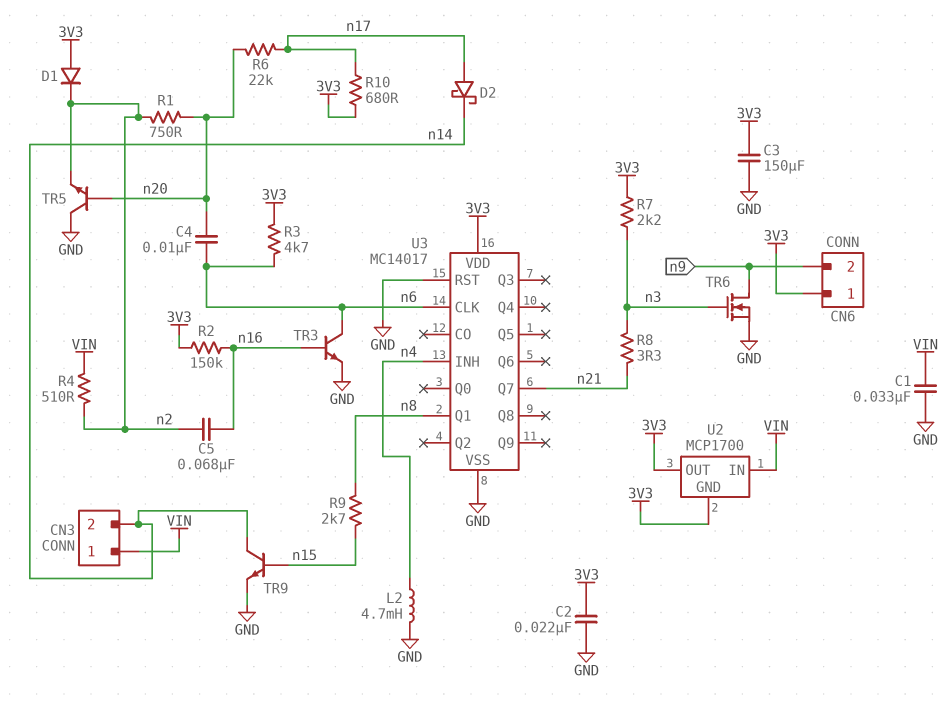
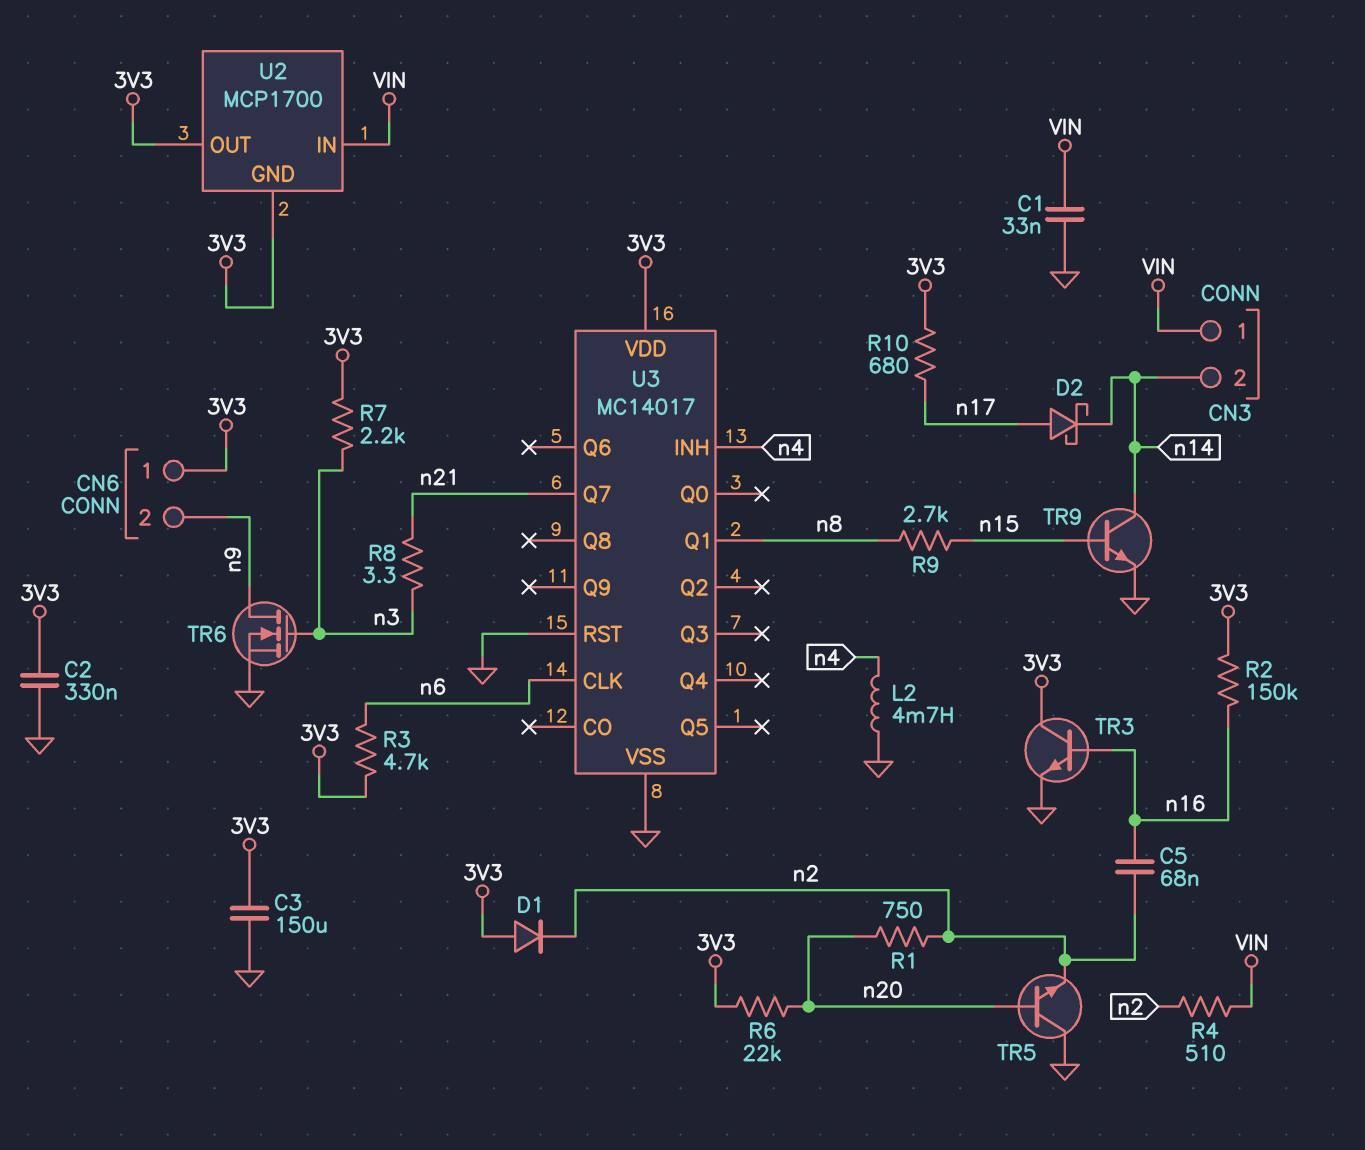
C2: 22nF (3V3, GND) -> 330nF (3V3, GND)
C4: 10nF (n6, n20) -> none
R6: 22k (n17, n20) -> 22k (3V3, n20)
TR3: NPN (B n16, C n6, E GND) -> NPN (B n16, C 3V3, E GND)

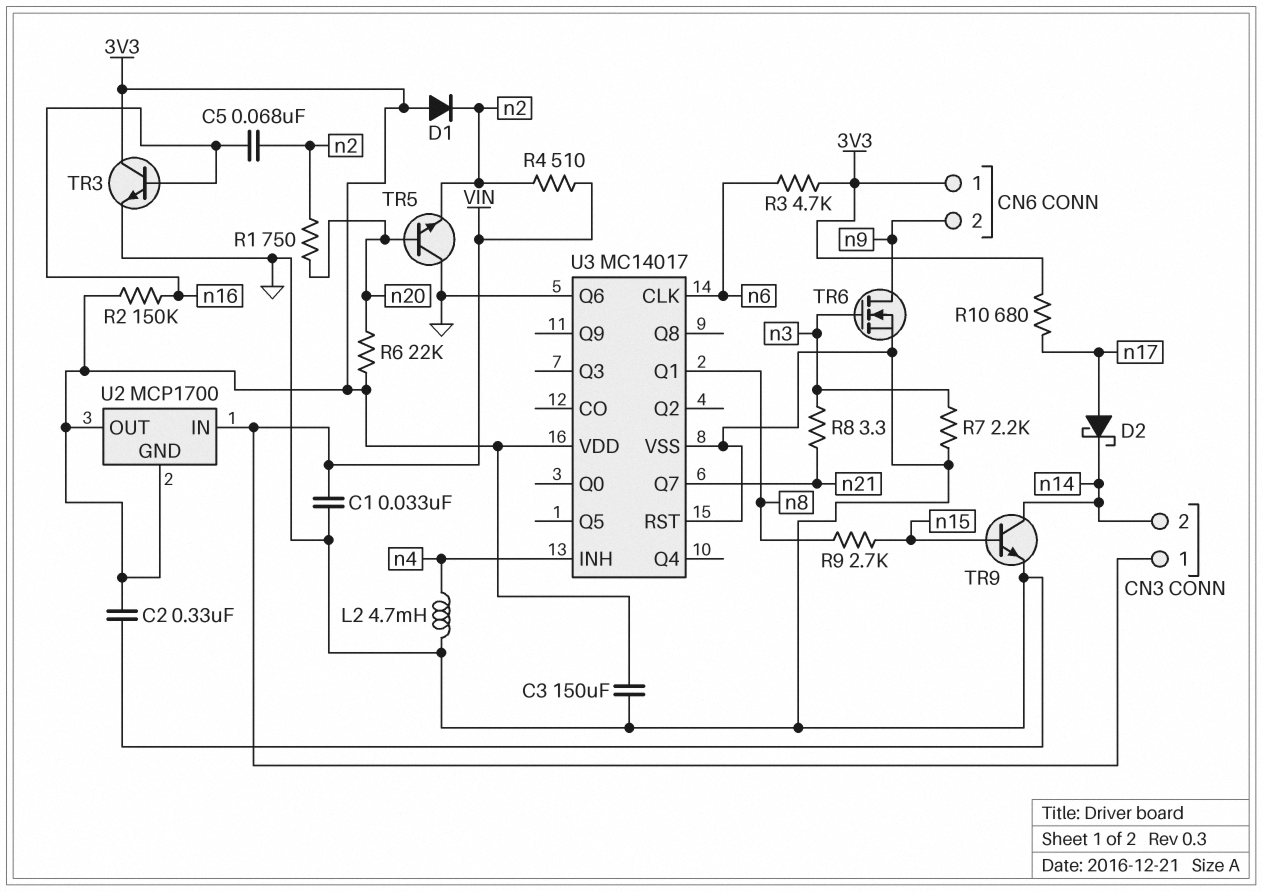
R7: 2.2k (3V3, n3) -> 2.2k (GND, n3)
U3 pin Q6: none -> GND

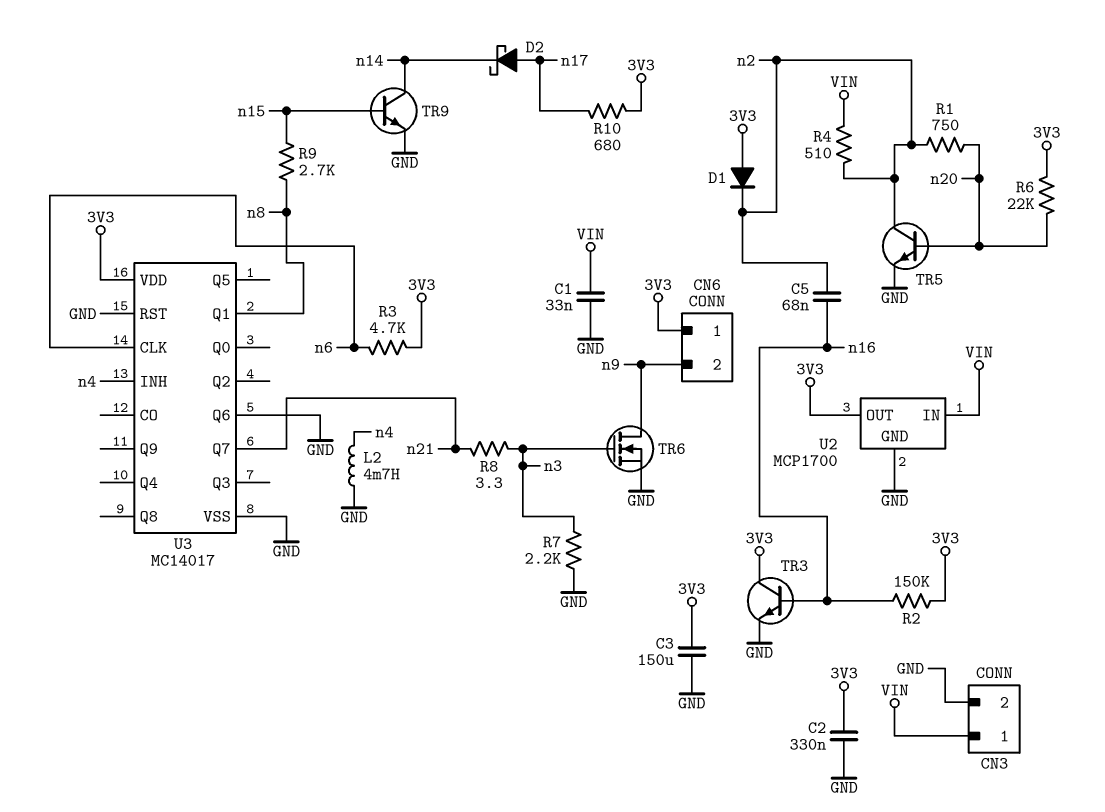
CN3 pin 2: n14 -> GND
TR5: NPN (B n20, C GND, E n2) -> NPN (B n20, C n2, E GND)
U2 pin GND: 3V3 -> GND

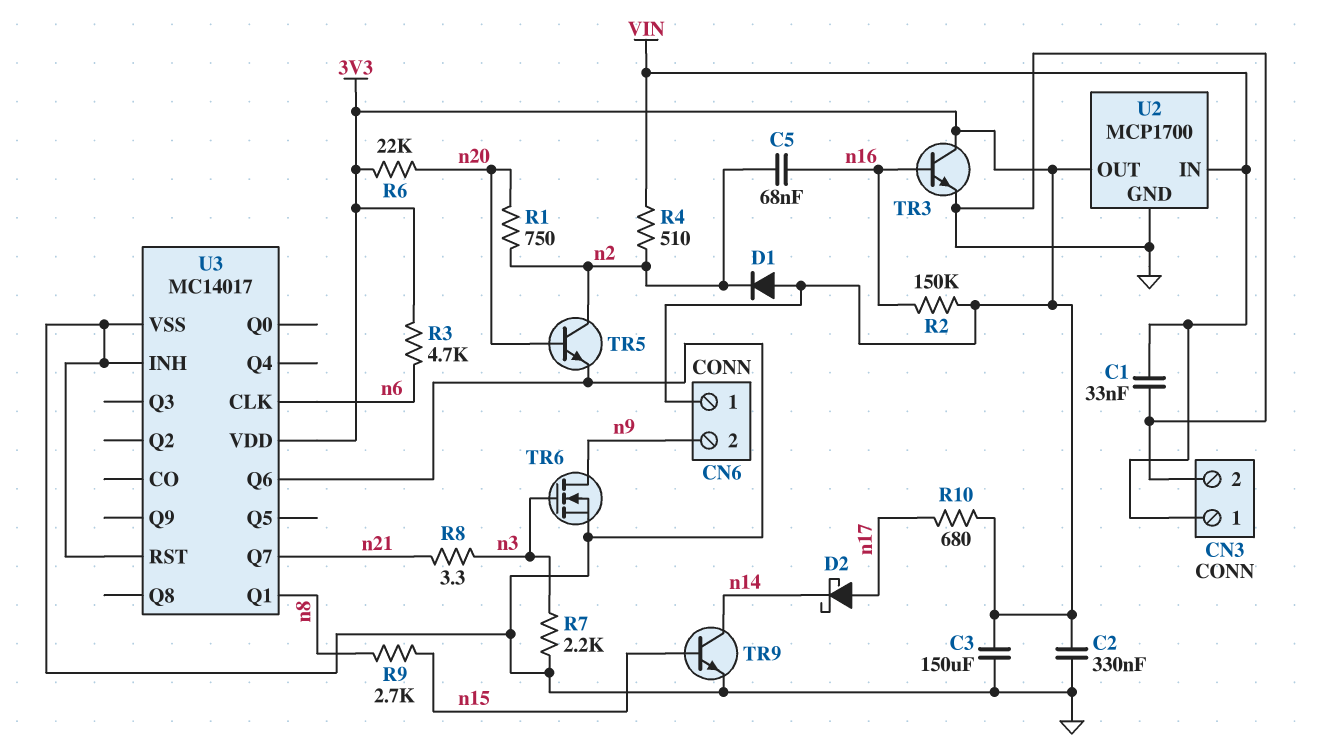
L2: 4.7mH (GND, n4) -> none
U3 pin INH: n4 -> GND

